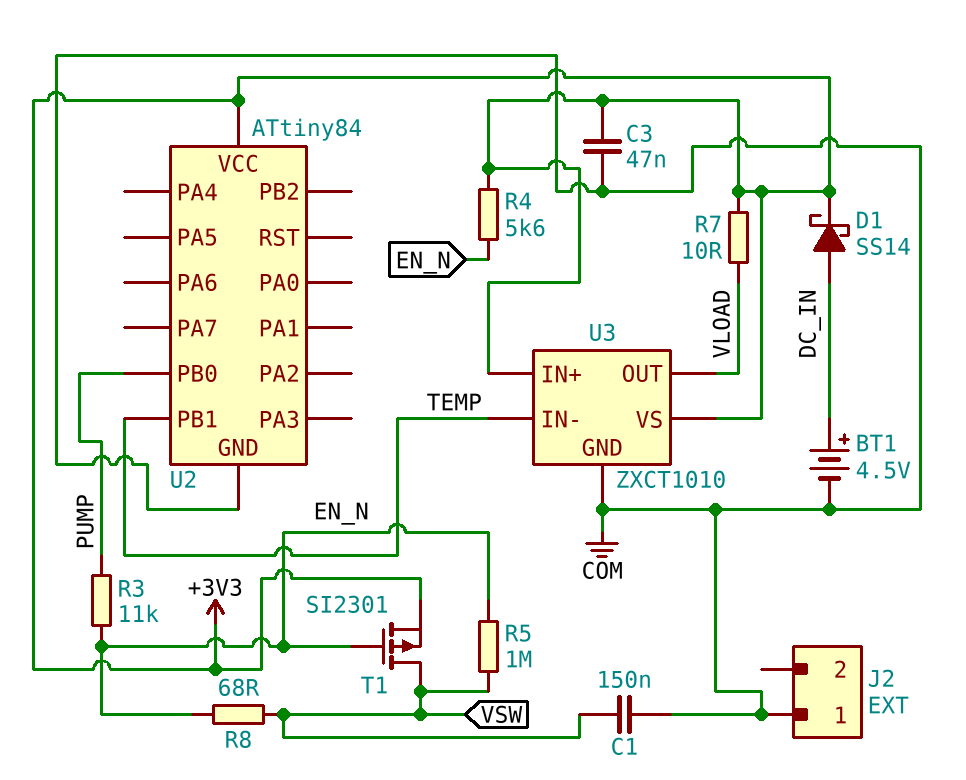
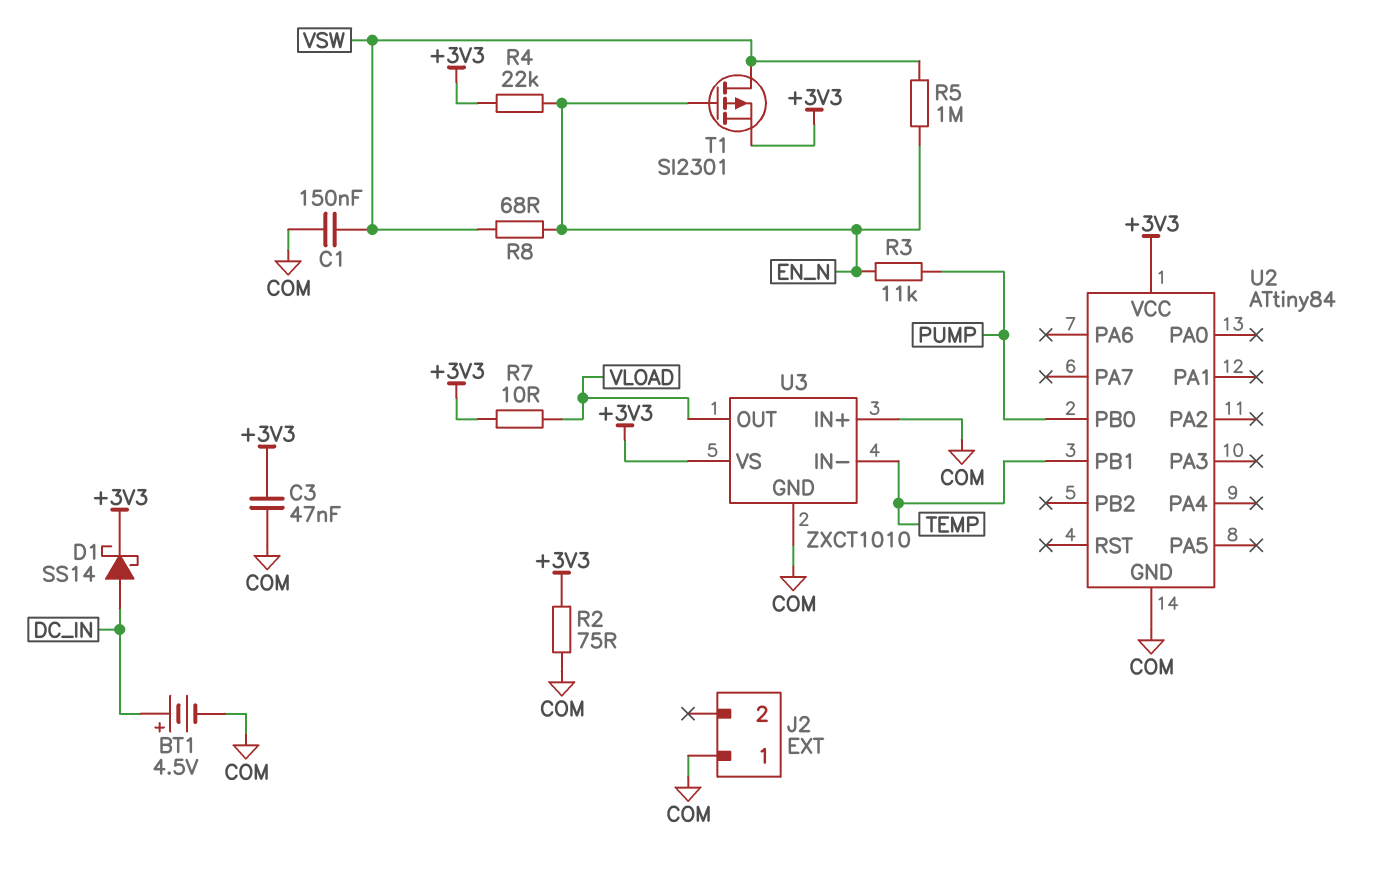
R2: none -> 75 (+3V3, COM)
R4: 5.6k (+3V3, EN_N) -> 22k (+3V3, EN_N)
U3 pin IN+: +3V3 -> COM

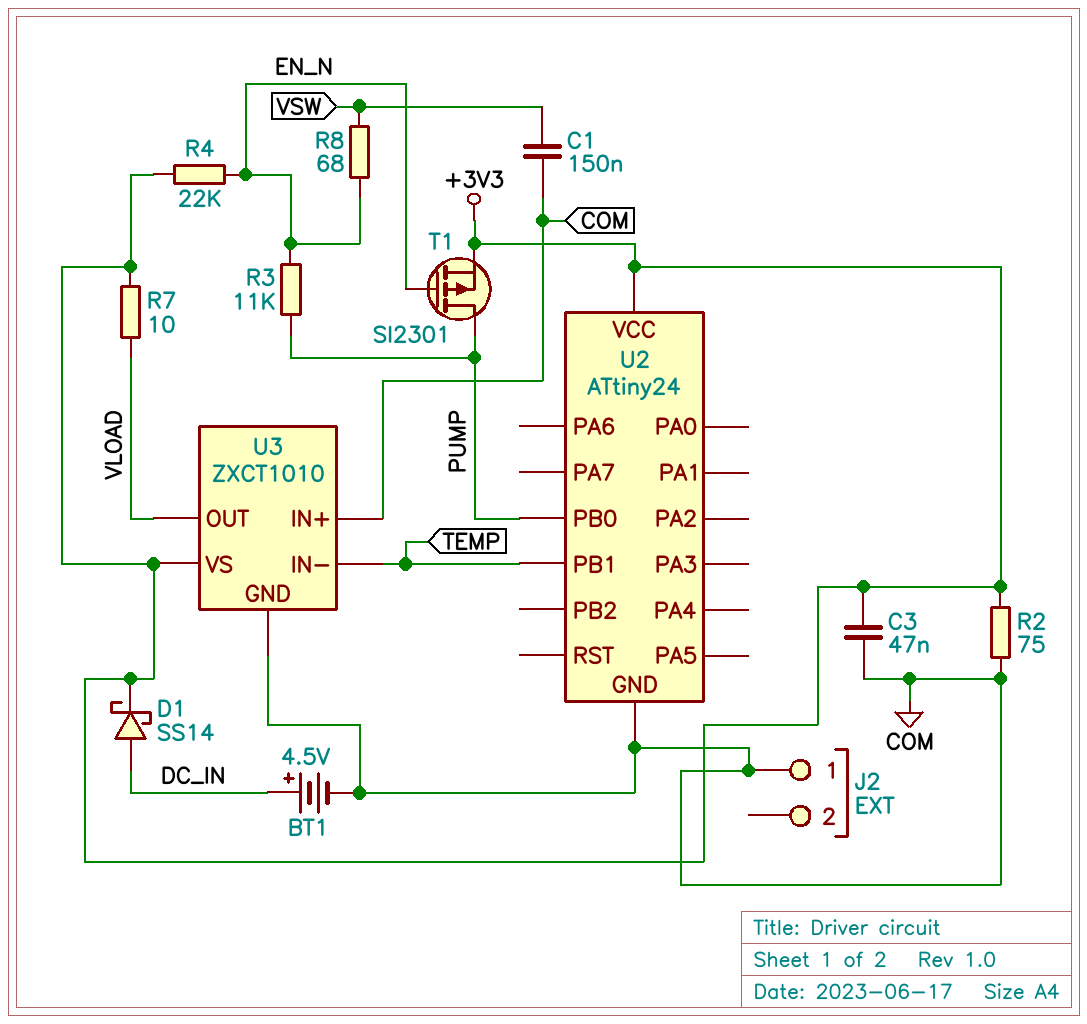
R5: 1M (EN_N, VSW) -> none
T1: PMOS SI2301 (G EN_N, D VSW, S +3V3) -> PMOS SI2301 (G EN_N, D PUMP, S +3V3)
U2: ATtiny84 -> ATtiny24

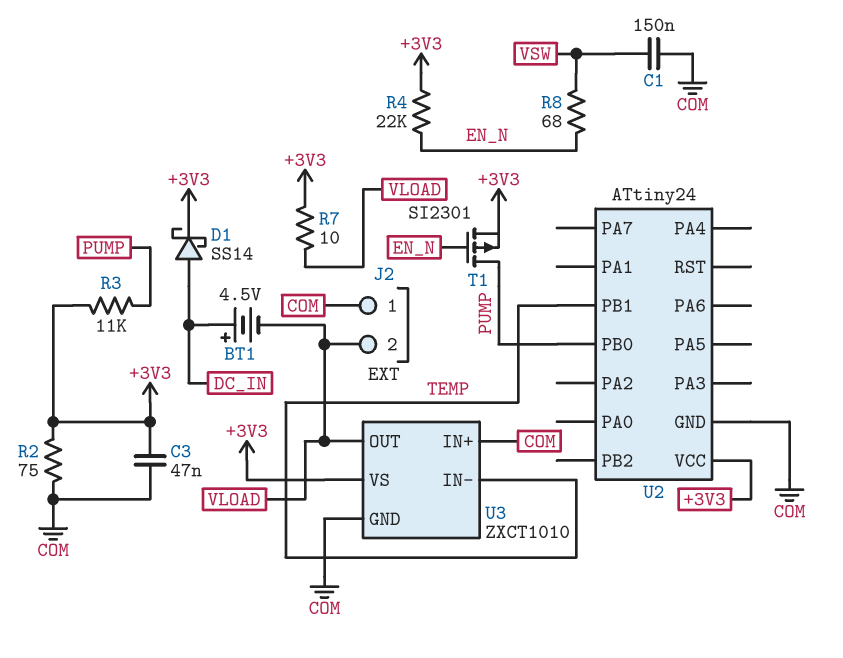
BT1: 4.5V (plus DC_IN, minus COM) -> 4.5V (plus DC_IN, minus VLOAD)
J2 pin 2: none -> VLOAD
R3: 11k (EN_N, PUMP) -> 11k (+3V3, PUMP)

